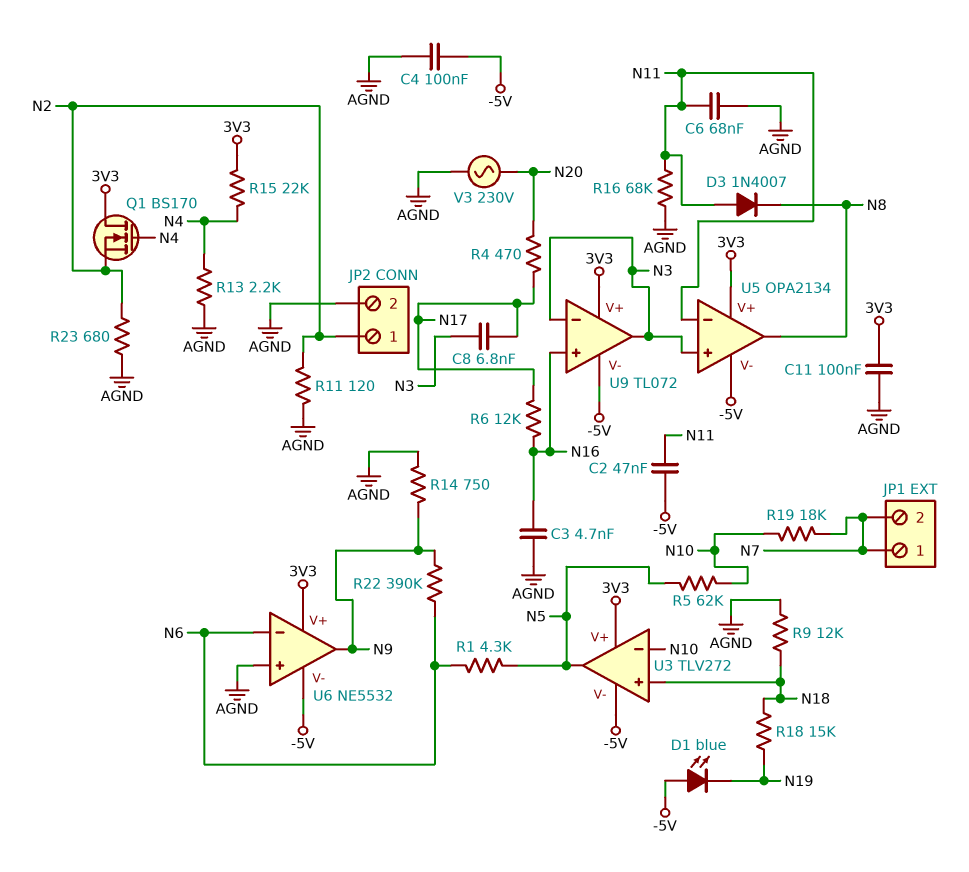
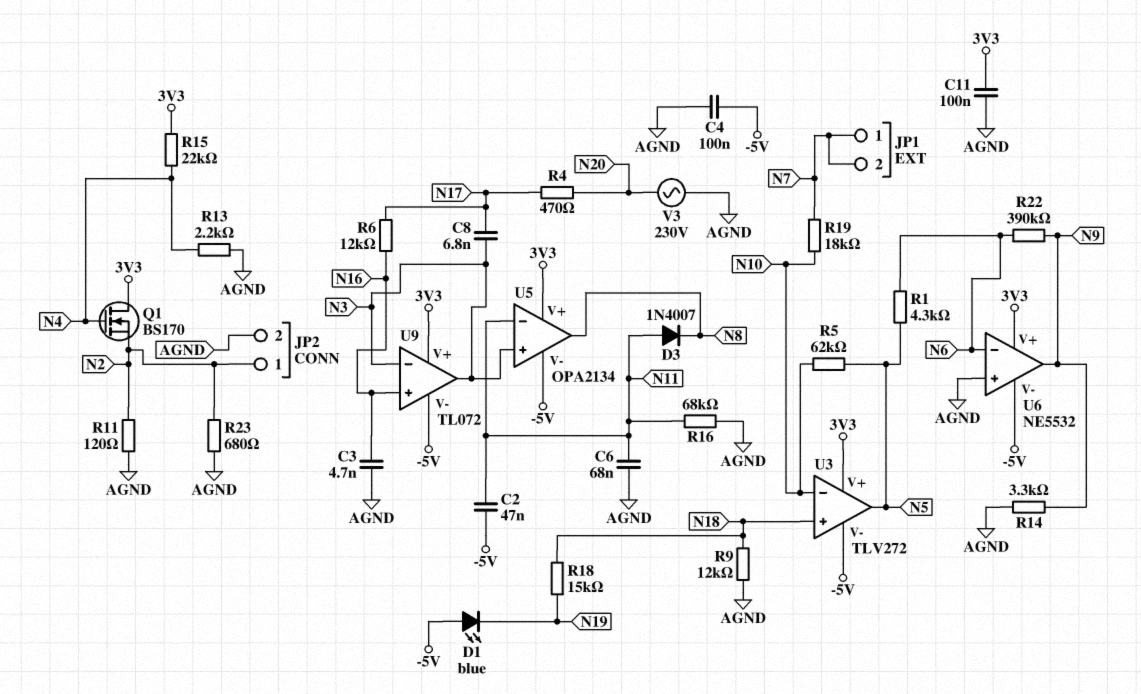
R14: 750 (AGND, N9) -> 3.3k (AGND, N9)

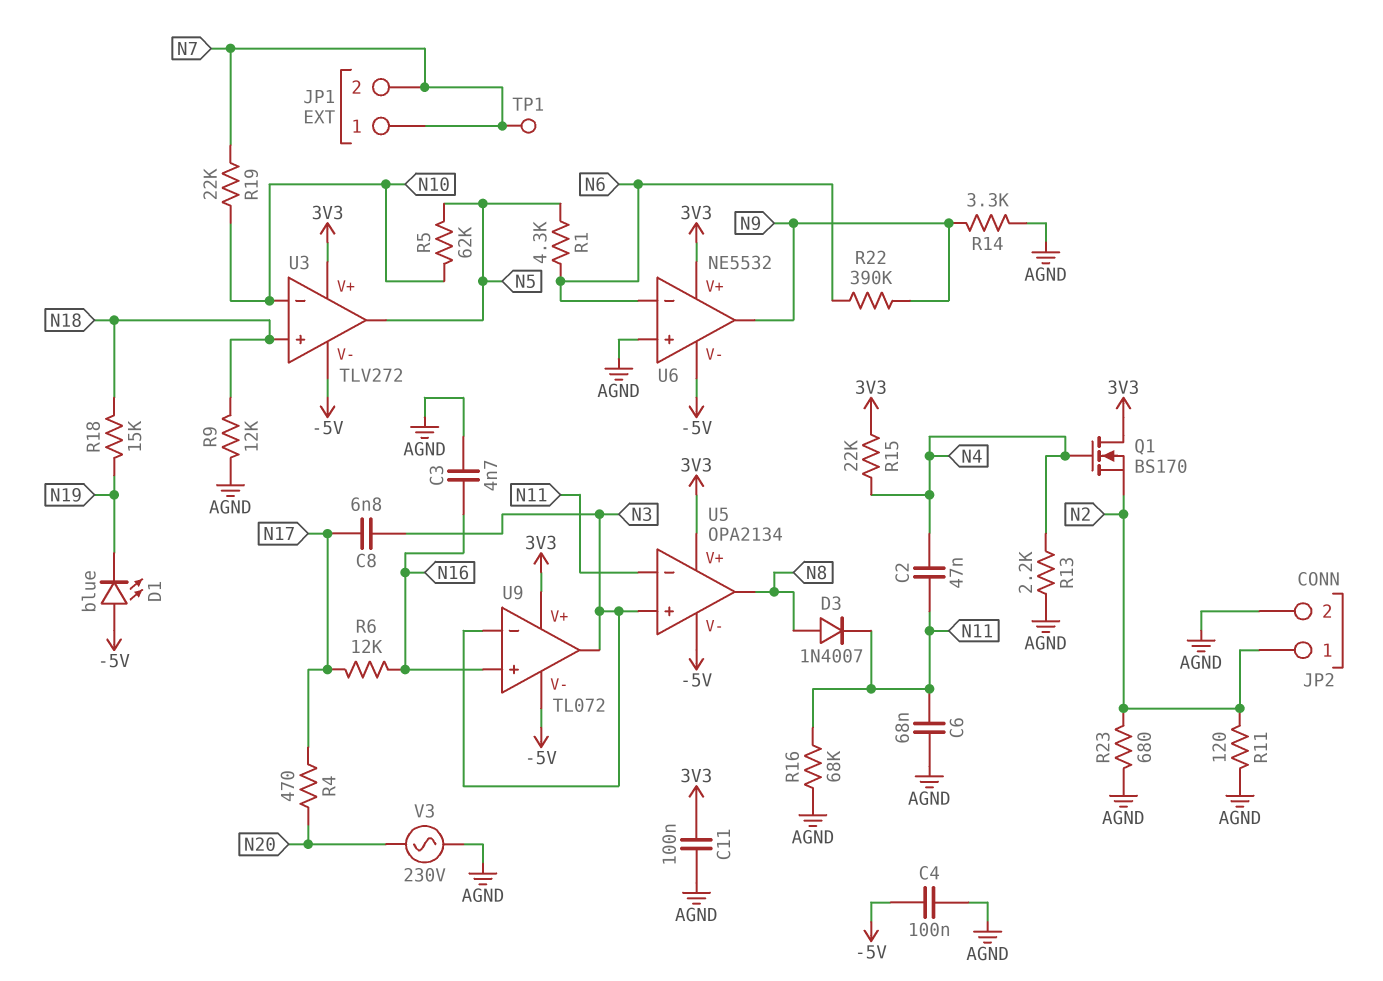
C2: 47nF (-5V, N11) -> 47nF (N4, N11)
D3: diode 1N4007 (A N11, K N8) -> diode 1N4007 (A N8, K N11)
R19: 18k (N7, N10) -> 22k (N7, N10)
TP1: none -> test point (N7)

